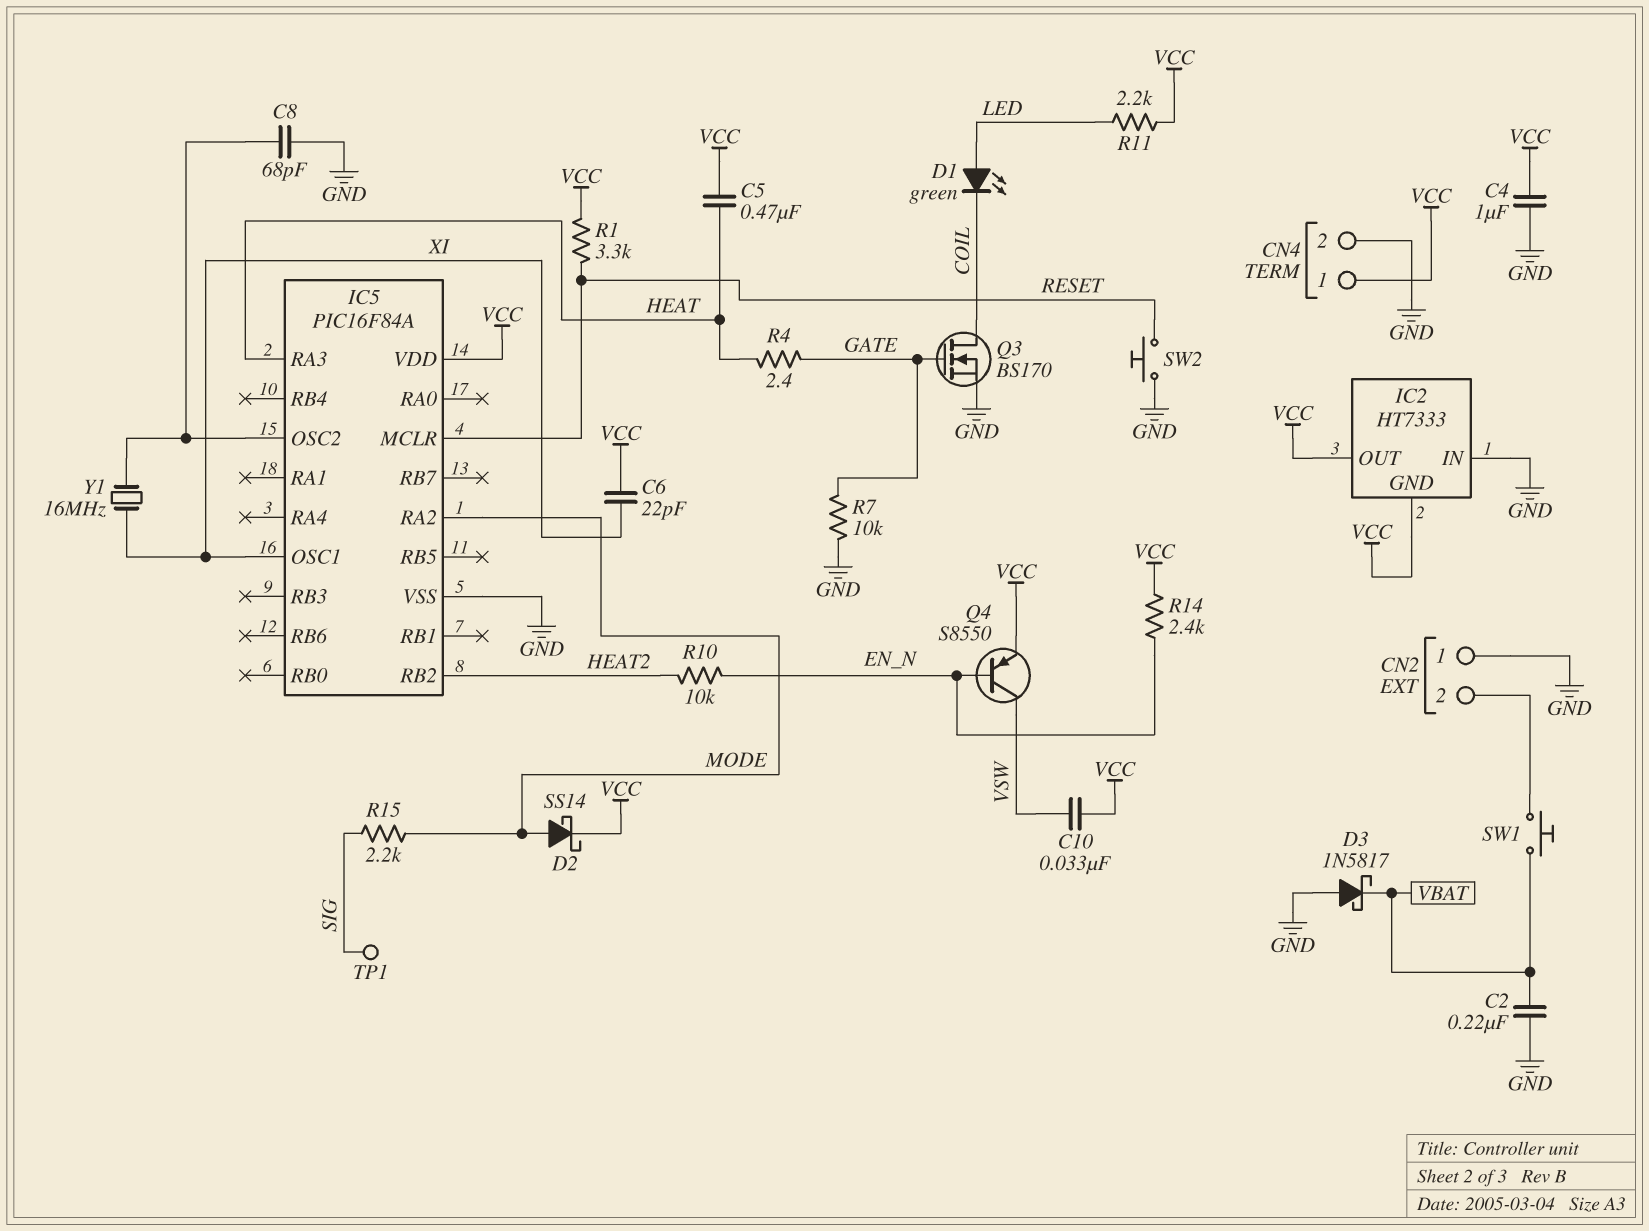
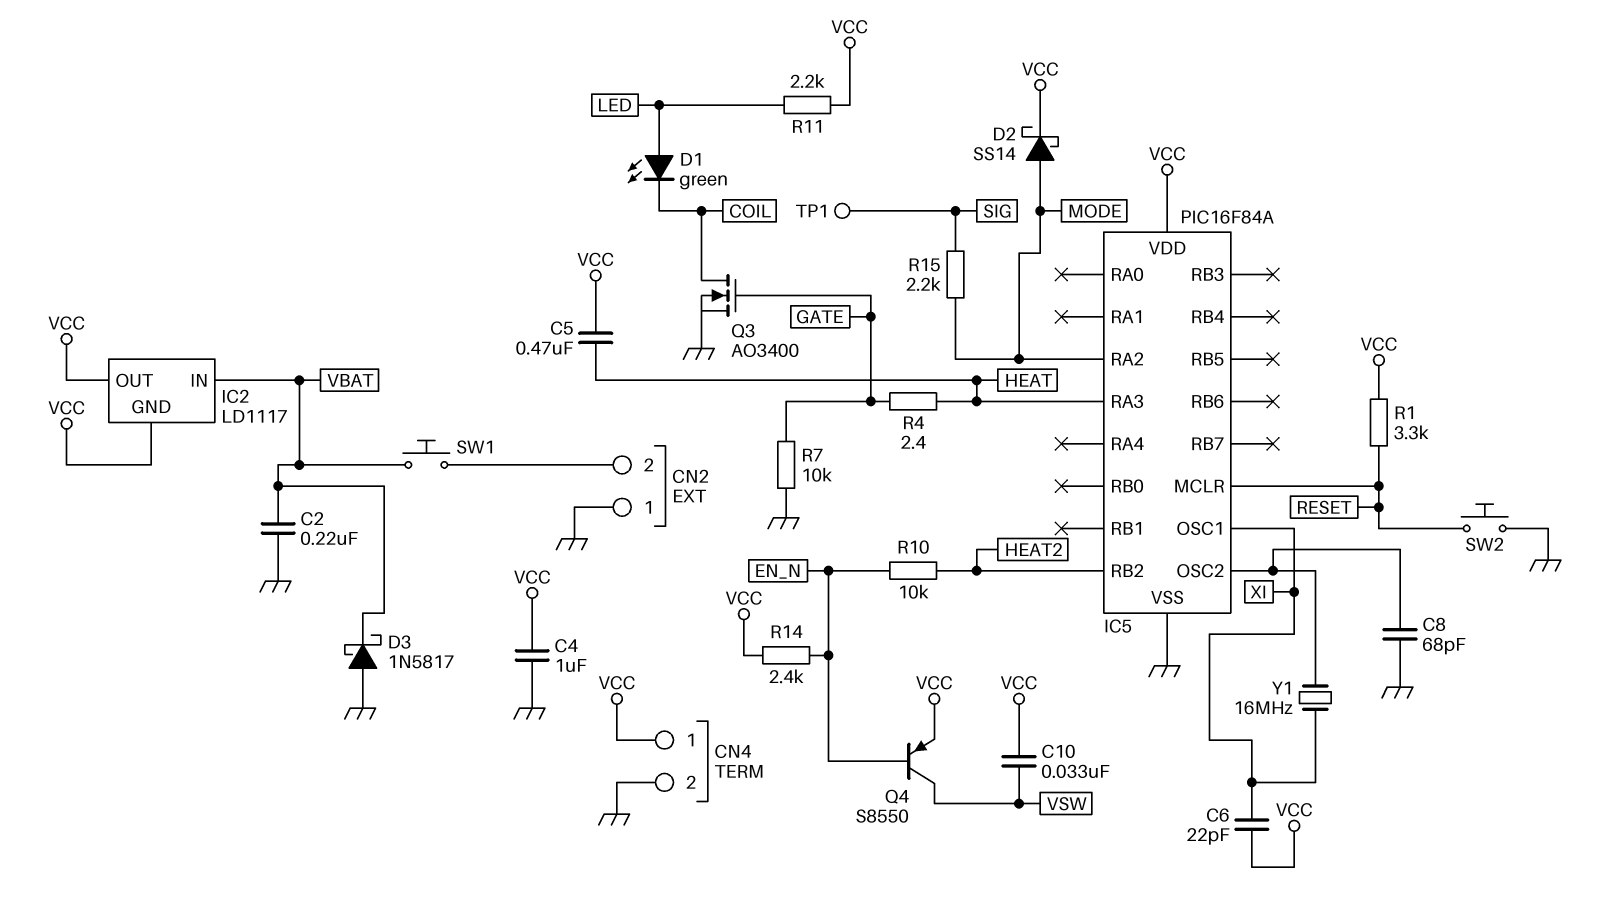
IC2: HT7333 -> LD1117
IC2 pin IN: GND -> VBAT
Q3: NMOS BS170 (G GATE, D COIL, S GND) -> NMOS AO3400 (G GATE, D COIL, S GND)

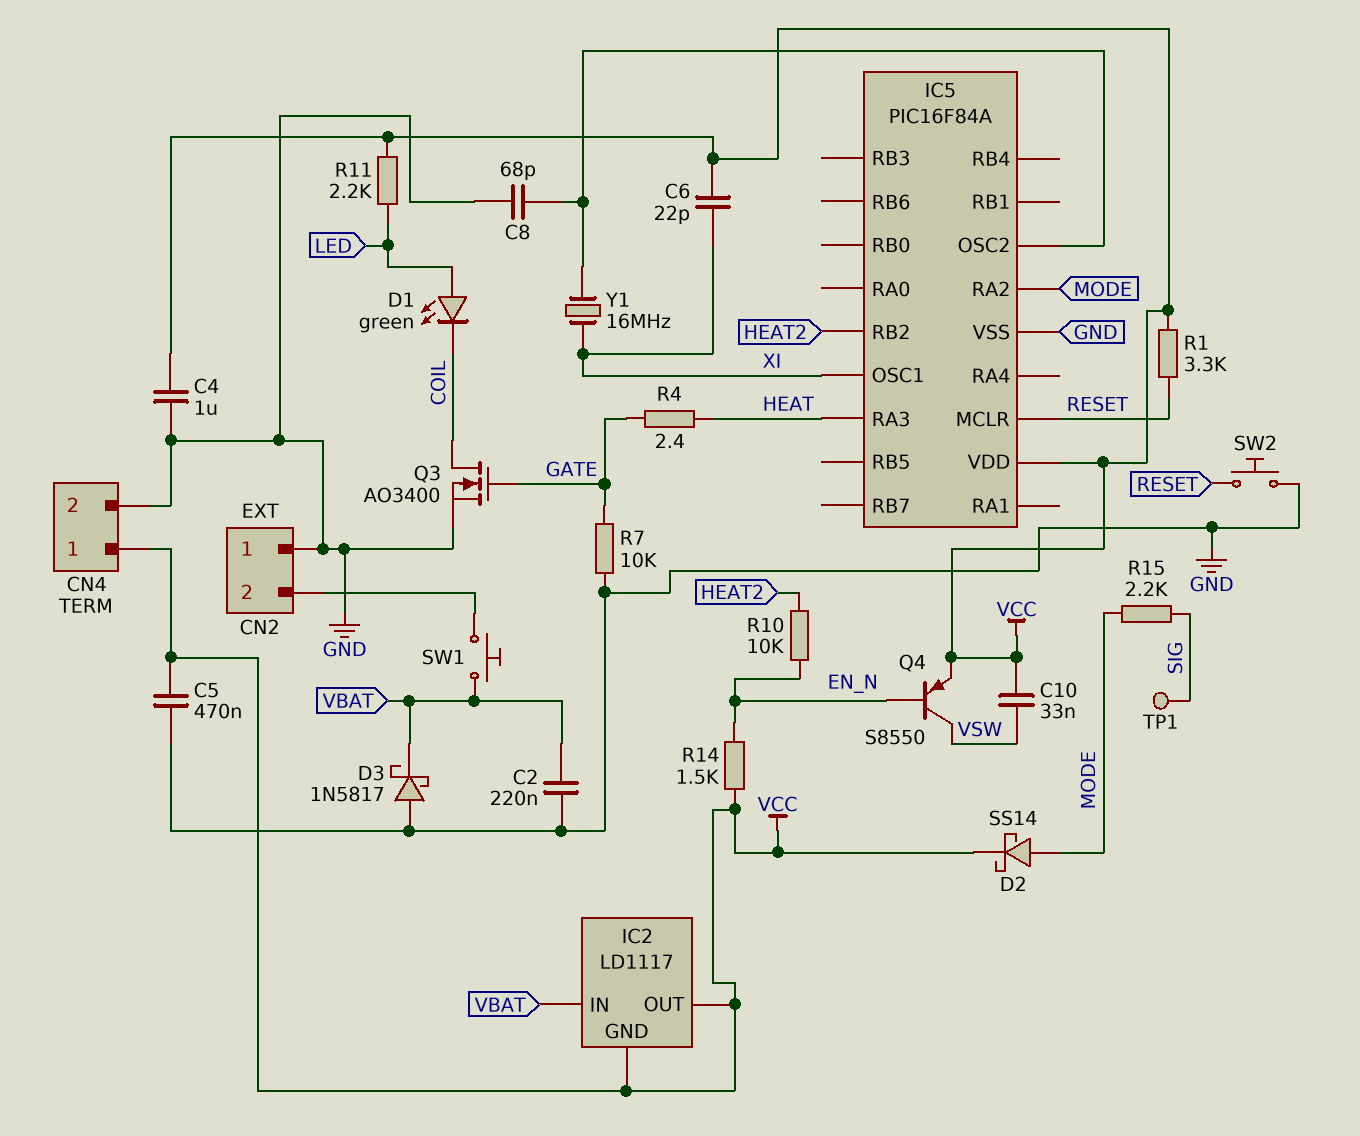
C5: 470nF (HEAT, VCC) -> 470nF (GND, VCC)
R14: 2.4k (EN_N, VCC) -> 1.5k (EN_N, VCC)

